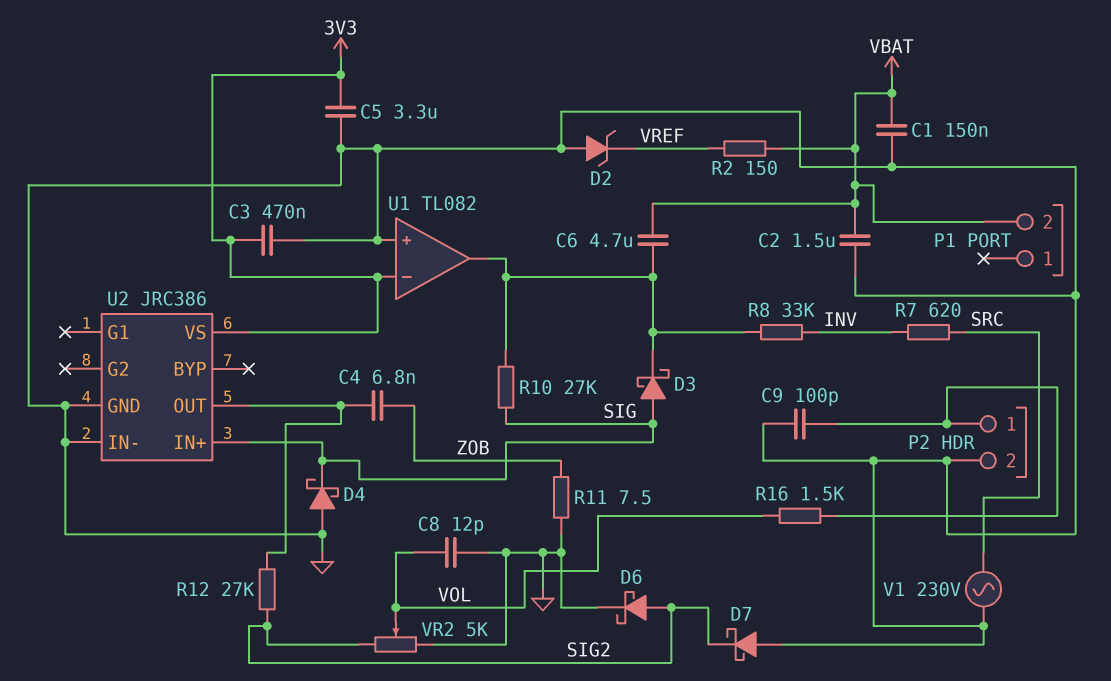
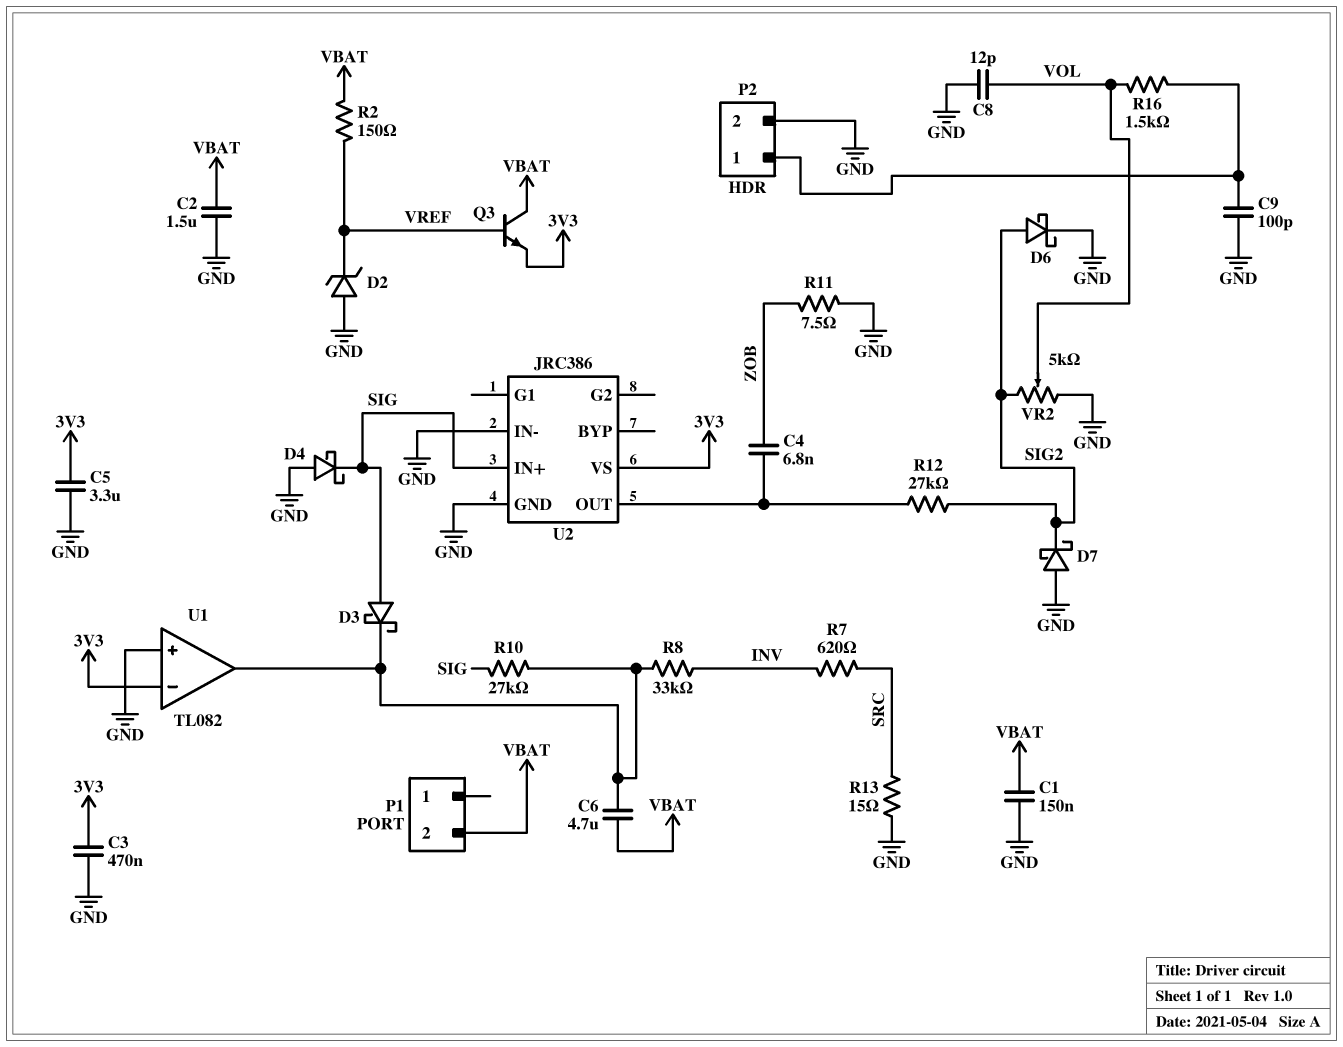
Q3: none -> NPN (B VREF, C VBAT, E 3V3)
R13: none -> 15 (GND, SRC)
V1: AC 230V (GND, SRC) -> none

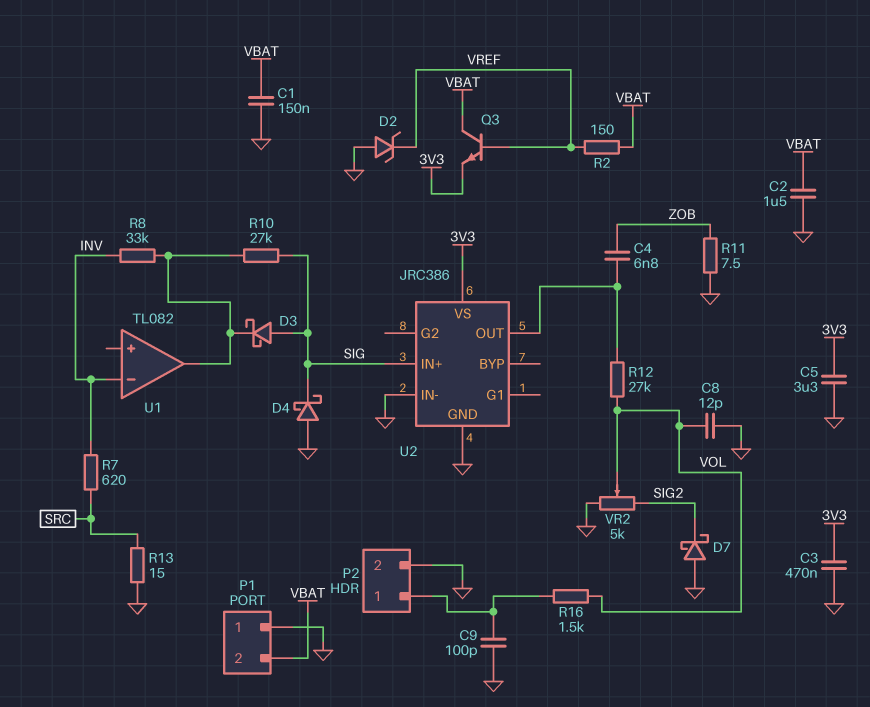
C6: 4.7uF (U1/out, VBAT) -> none
D6: schottky (A SIG2, K GND) -> none
P1 pin 1: none -> GND
R12: 27k (SIG2, U2/OUT) -> 27k (U2/OUT, VOL)
U1 pin in+: GND -> none
U1 pin in-: 3V3 -> INV

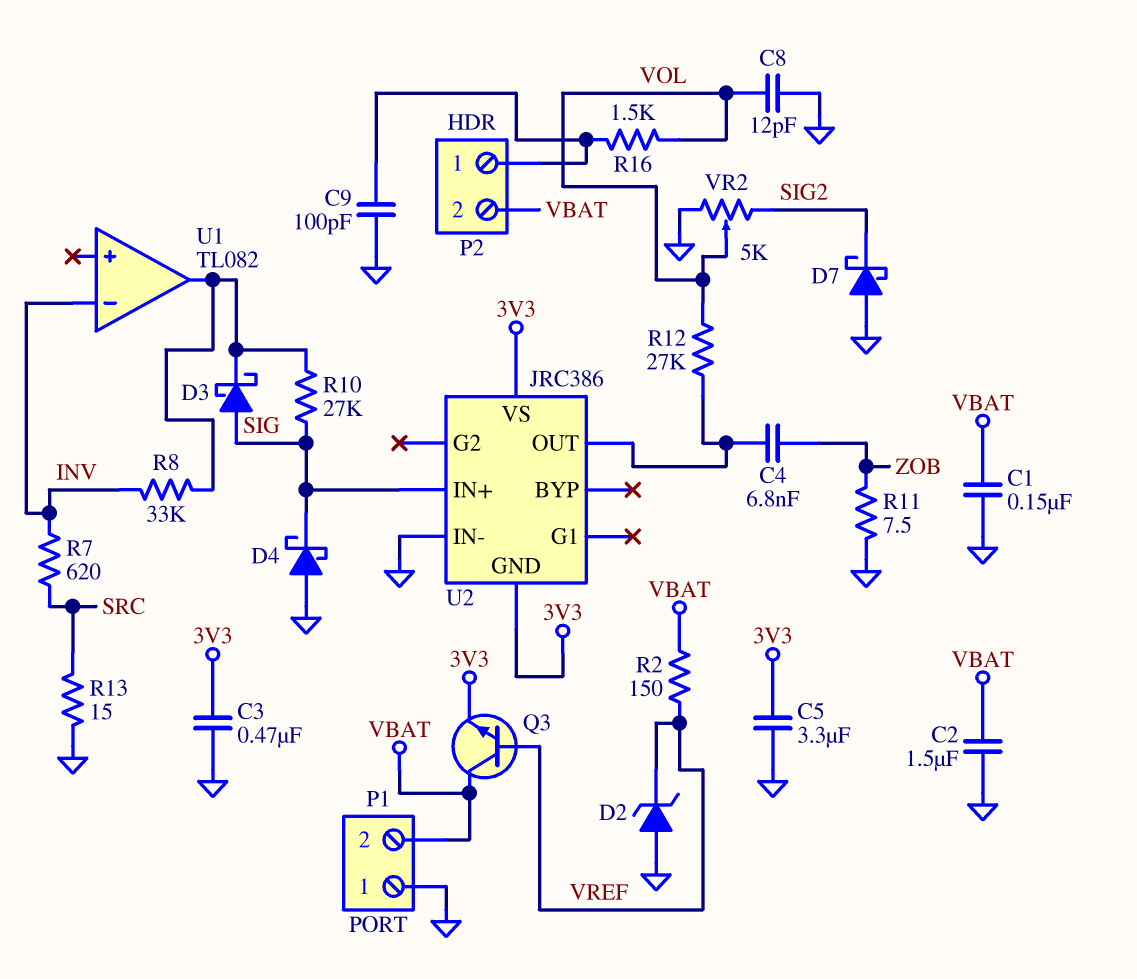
P2 pin 2: GND -> VBAT
U2 pin GND: GND -> 3V3

